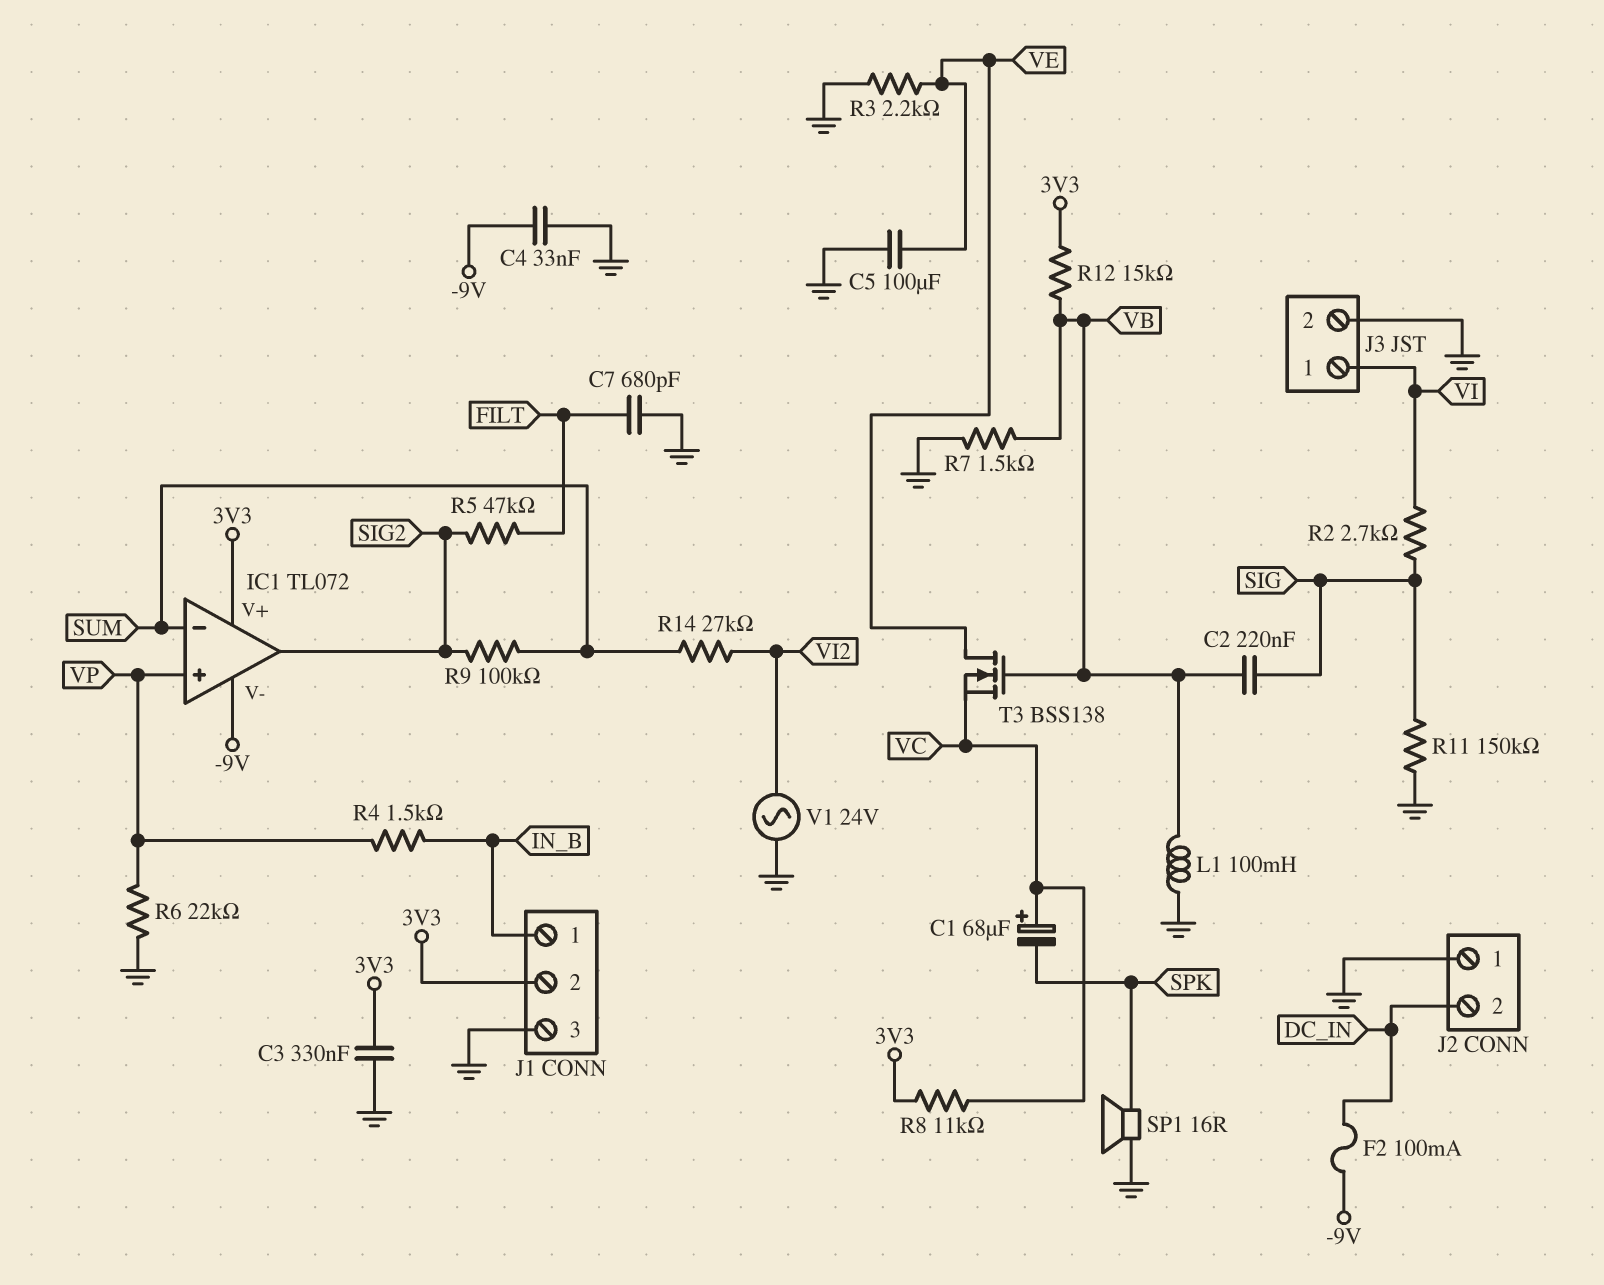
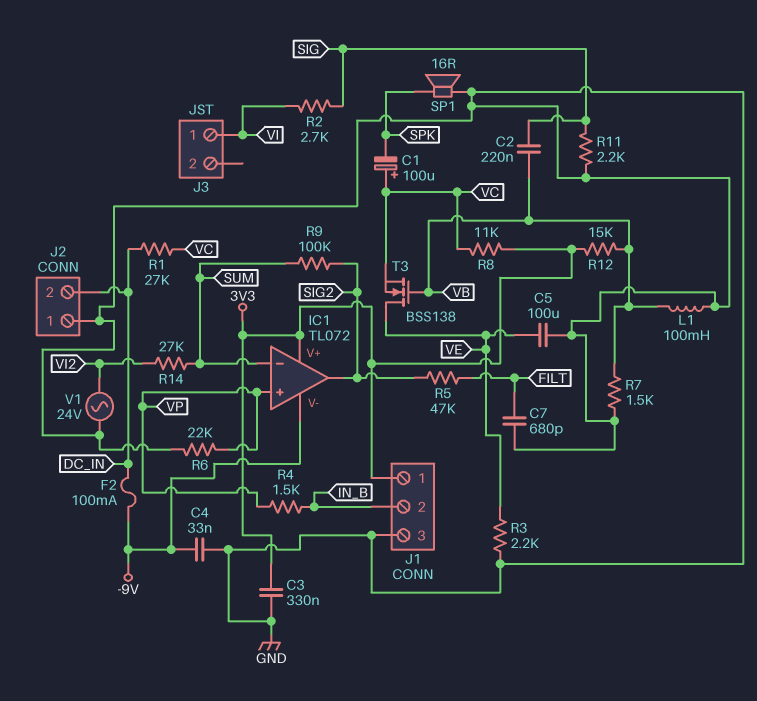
C1: 68uF (plus VC, minus SPK) -> 100uF (plus VC, minus SPK)
J1 pin 1: IN_B -> 3V3
J1 pin 2: 3V3 -> IN_B
J3 pin 2: GND -> none
R1: none -> 27k (DC_IN, VC)
R11: 150k (GND, SIG) -> 2.2k (GND, SIG)

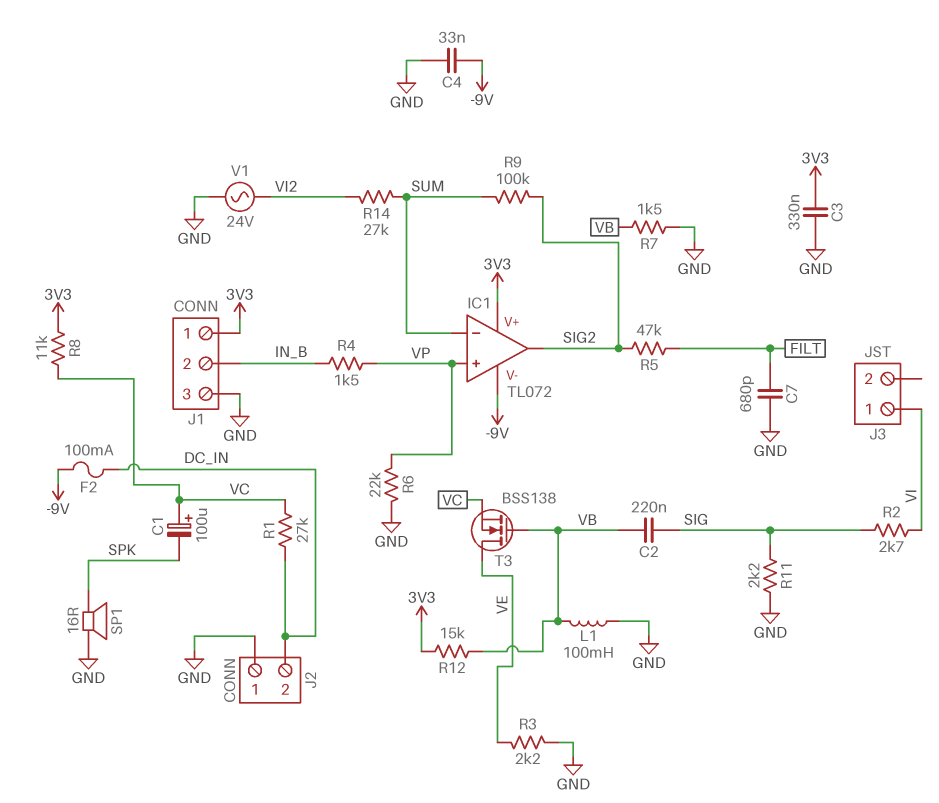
C5: 100uF (GND, VE) -> none

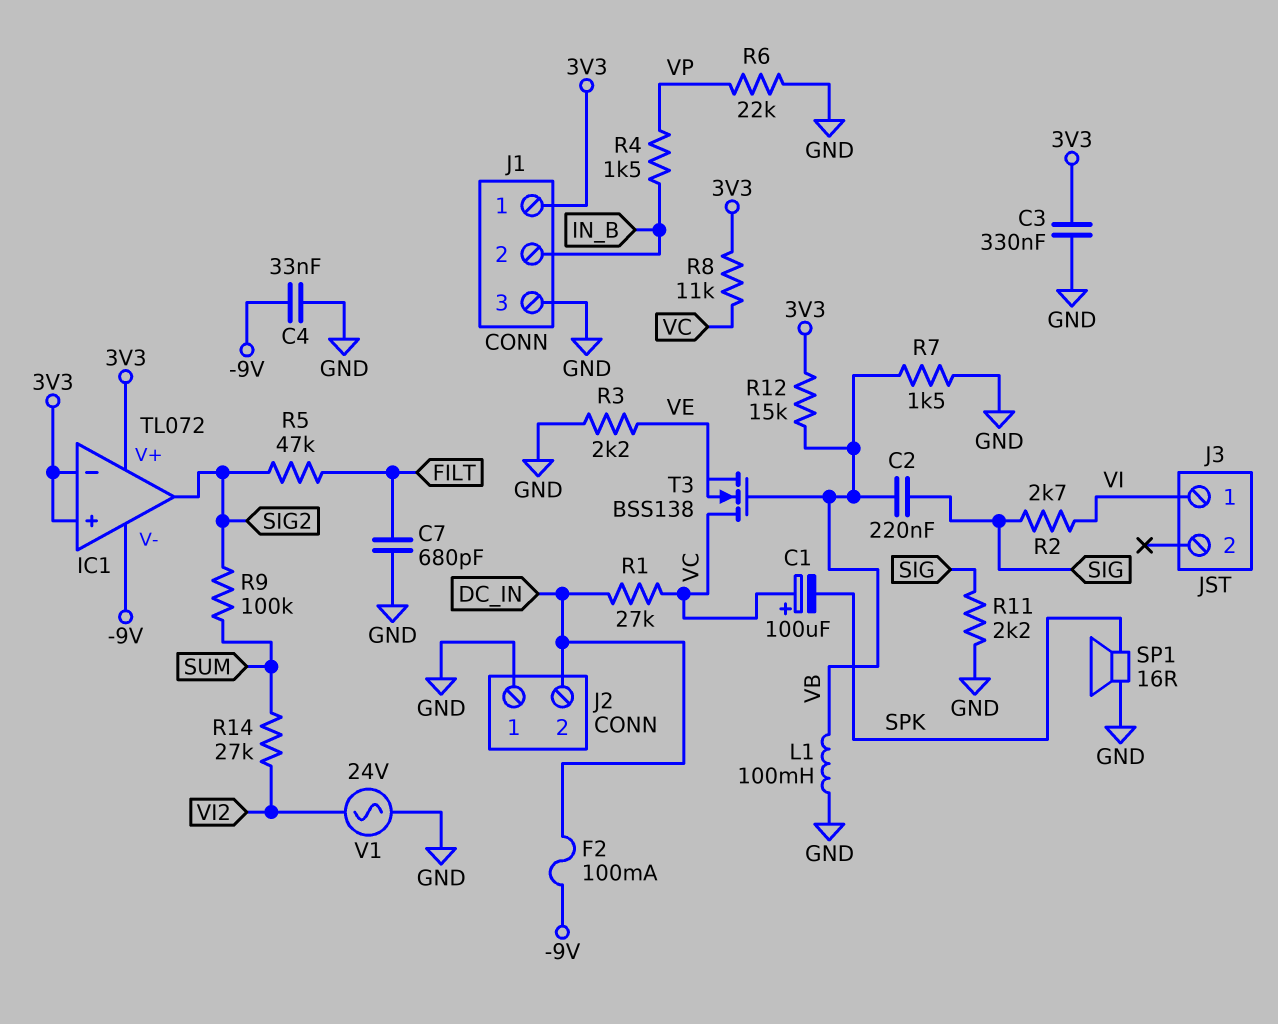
IC1 pin in+: VP -> 3V3
IC1 pin in-: SUM -> 3V3
T3: NMOS BSS138 (G VB, D VE, S VC) -> NMOS BSS138 (G VB, D VC, S VE)

